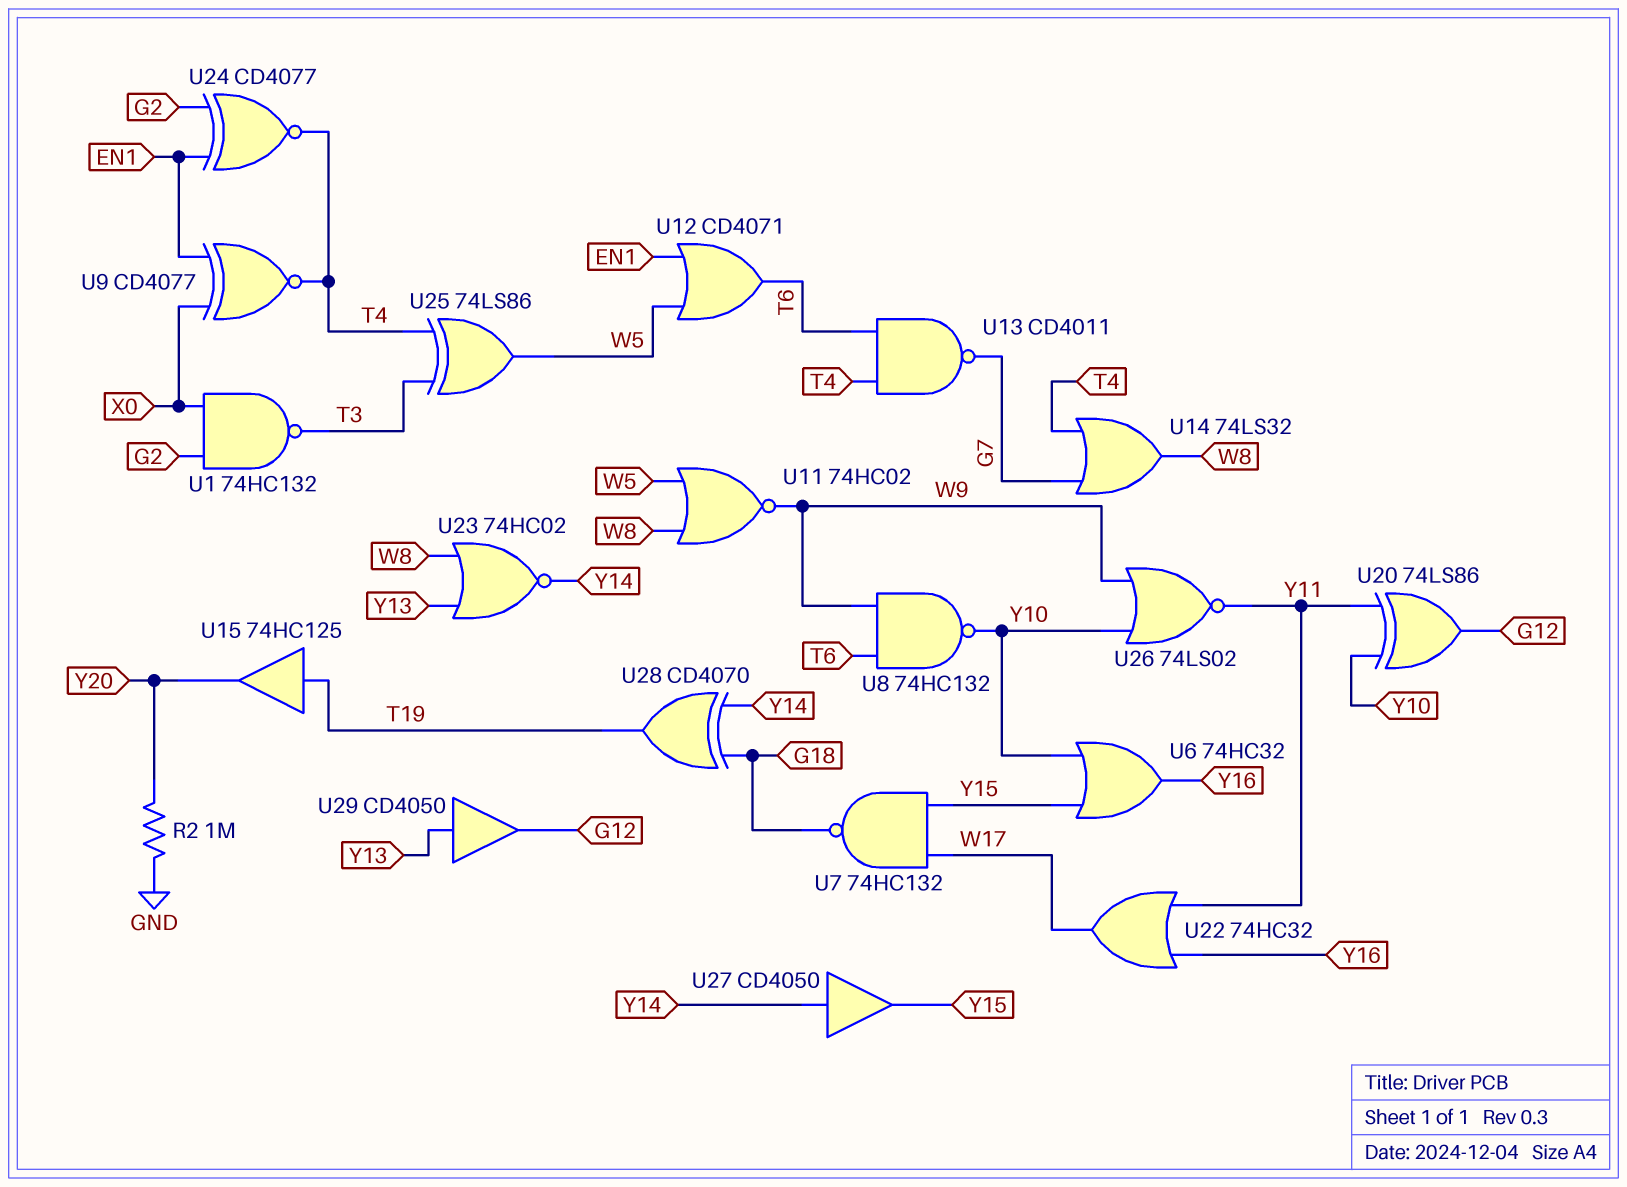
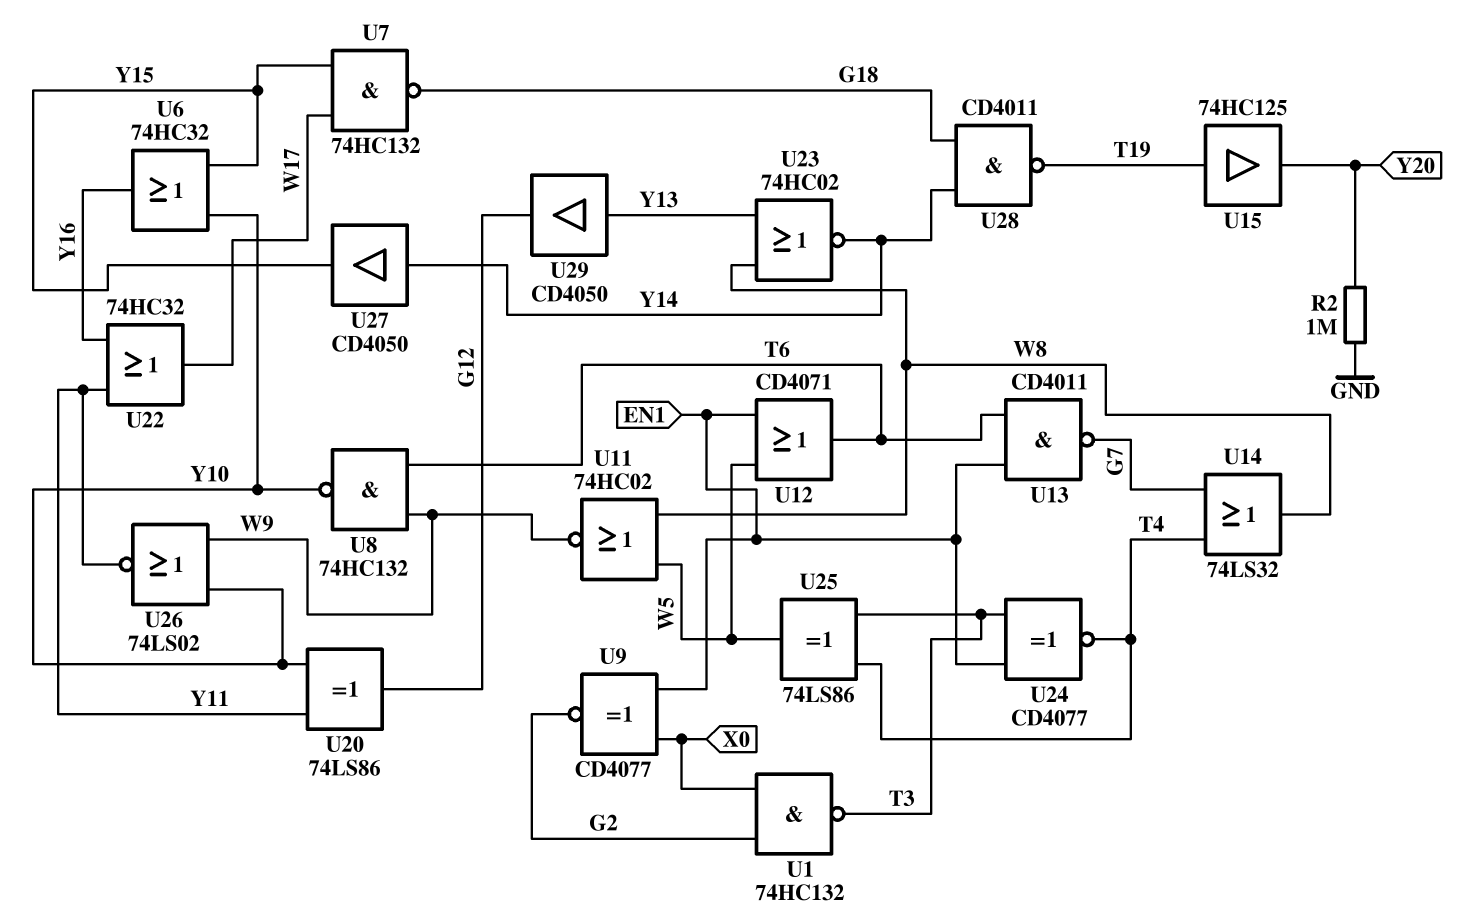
U9: XNOR CD4077 (in EN1, in X0, out T4) -> XNOR CD4077 (in EN1, in X0, out G2)
U13: NAND CD4011 (in T4, in T6, out G7) -> NAND CD4011 (in EN1, in T6, out G7)
U24: XNOR CD4077 (in EN1, in G2, out T4) -> XNOR CD4077 (in EN1, in T3, out T4)
U28: XOR CD4070 (in G18, in Y14, out T19) -> NAND CD4011 (in G18, in Y14, out T19)

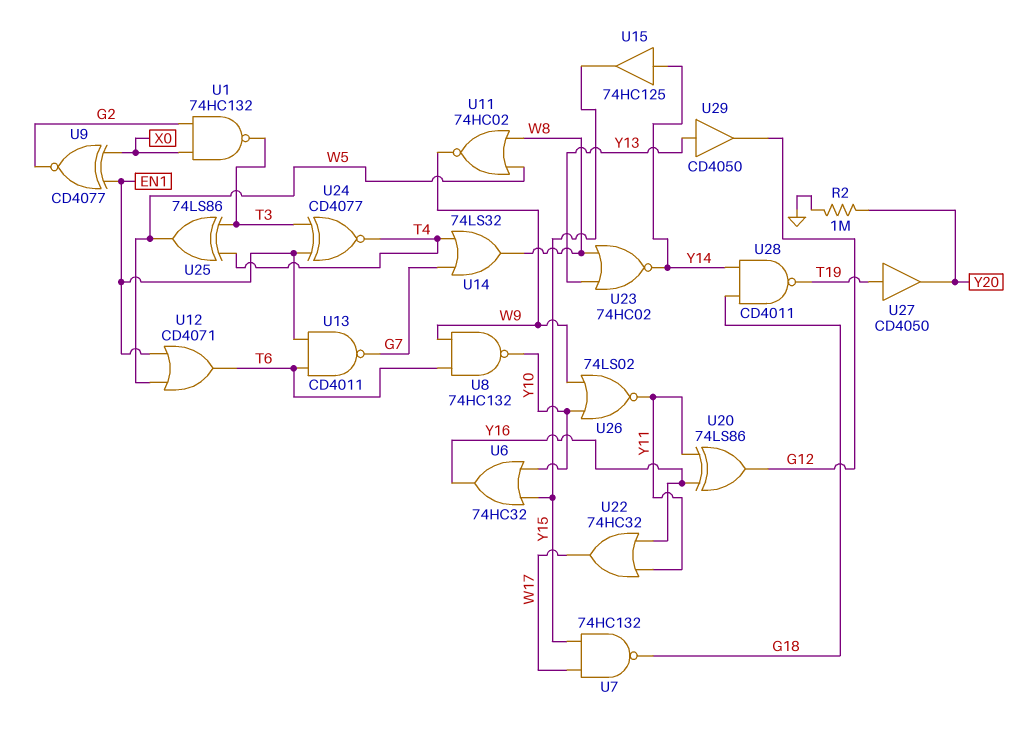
U15: buffer 74HC125 (in T19, out Y20) -> buffer 74HC125 (in Y14, out Y15)
U20: XOR 74LS86 (in Y10, in Y11, out G12) -> XOR 74LS86 (in Y11, in Y16, out G12)
U27: buffer CD4050 (in Y14, out Y15) -> buffer CD4050 (in T19, out Y20)

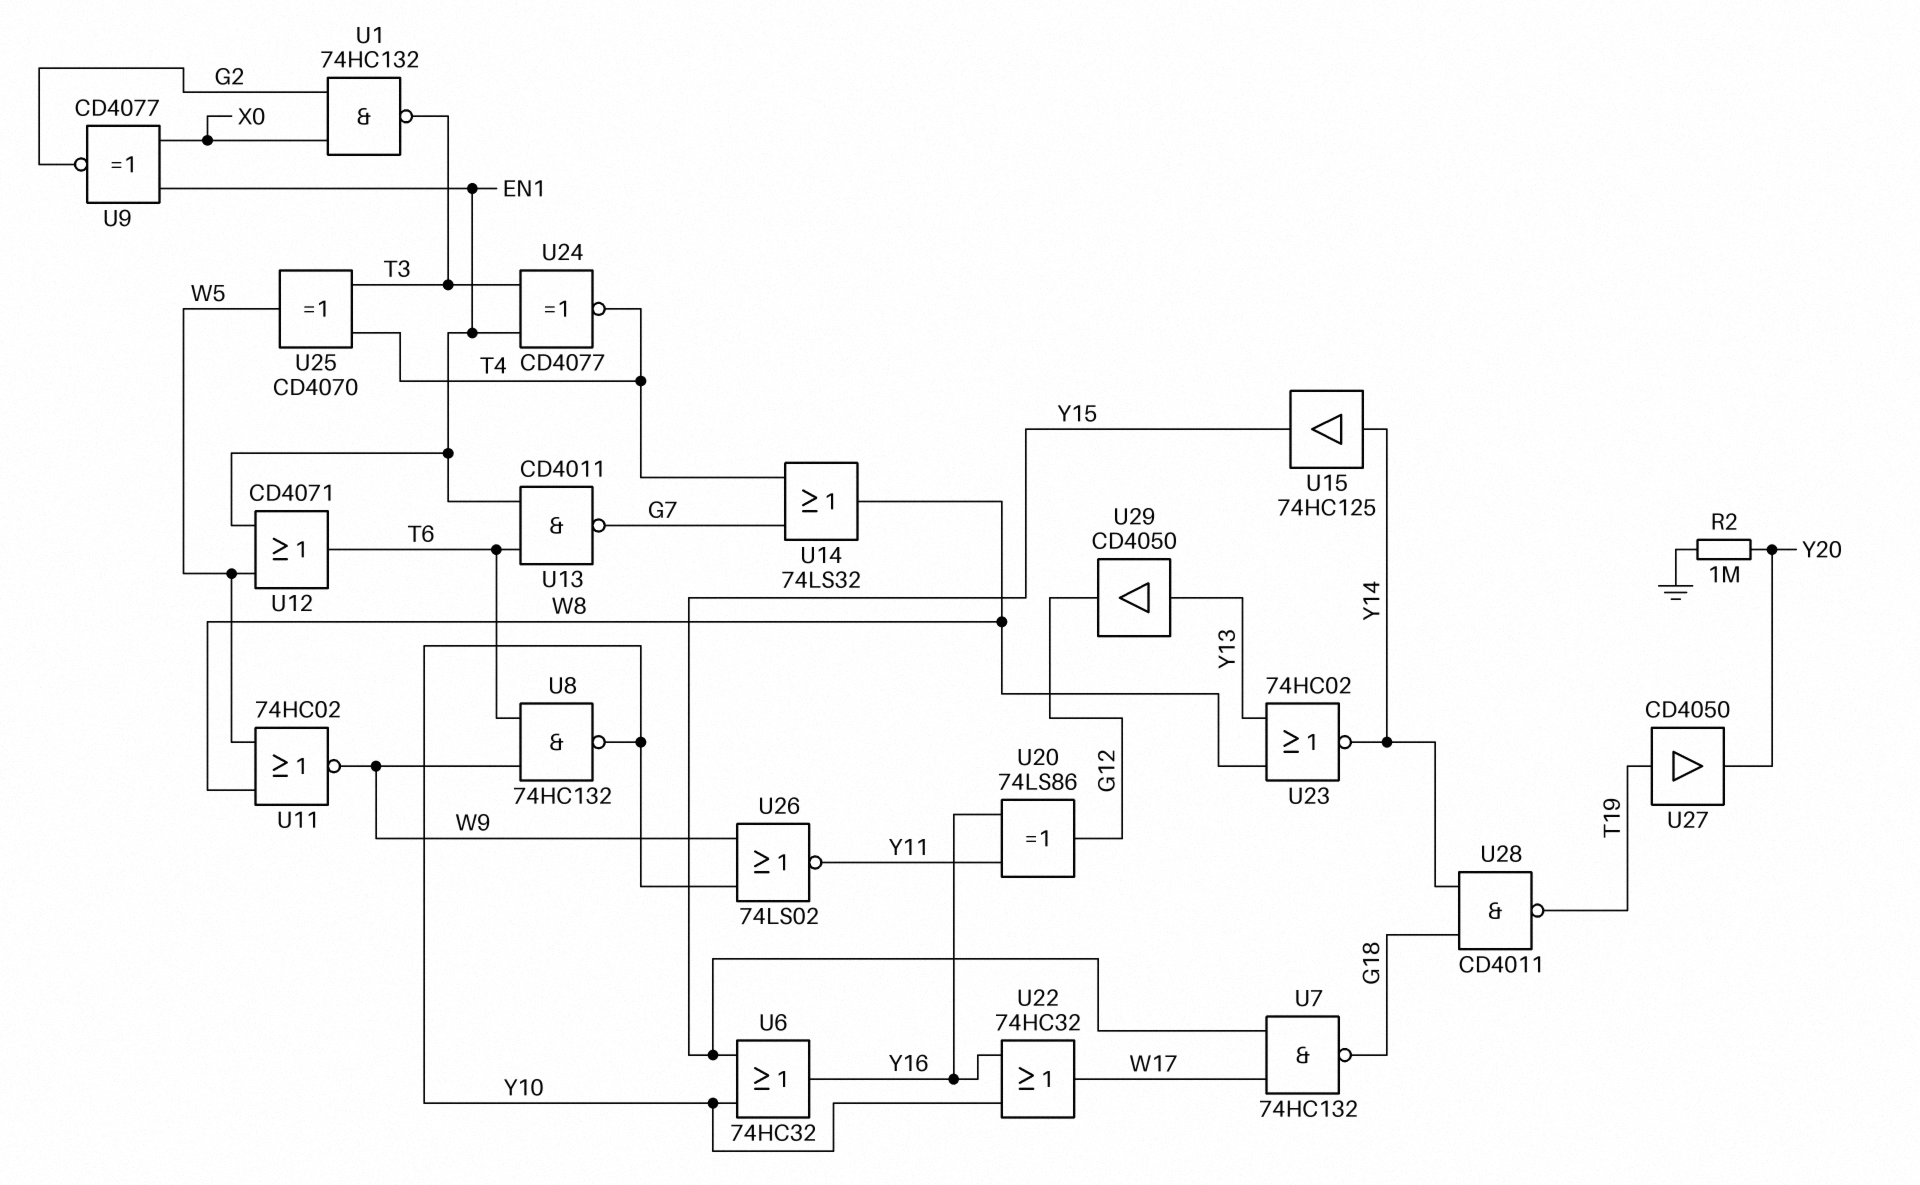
U22: OR 74HC32 (in Y11, in Y16, out W17) -> OR 74HC32 (in Y10, in Y16, out W17)
U25: XOR 74LS86 (in T3, in T4, out W5) -> XOR CD4070 (in T3, in T4, out W5)

